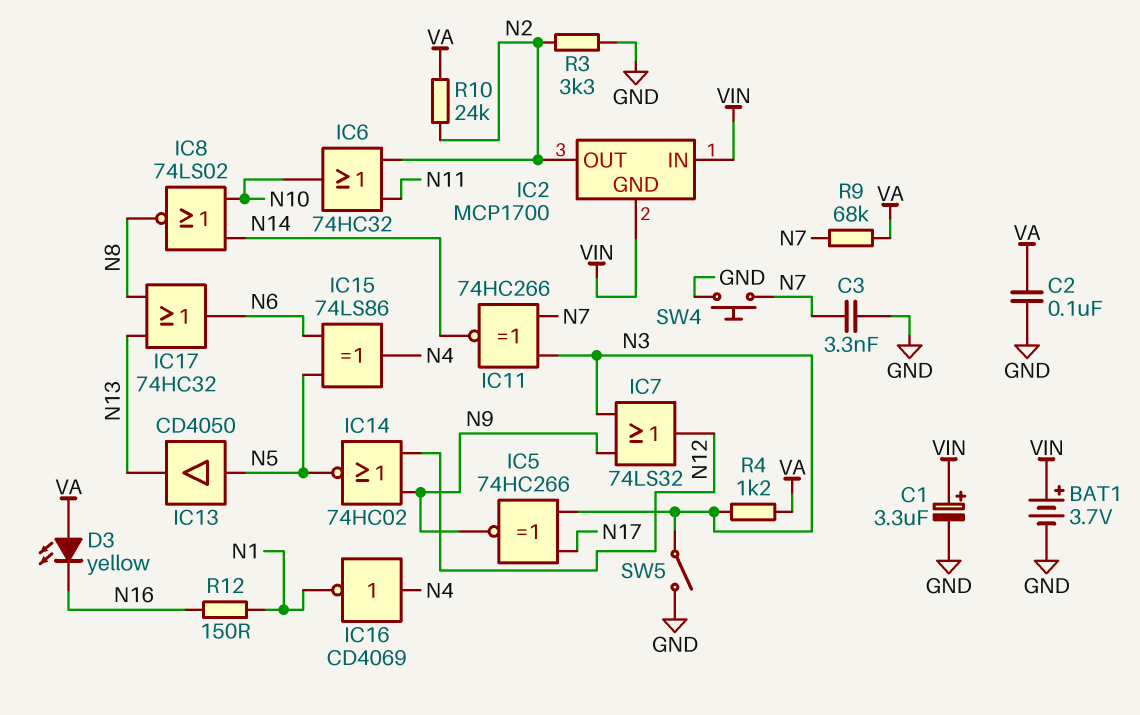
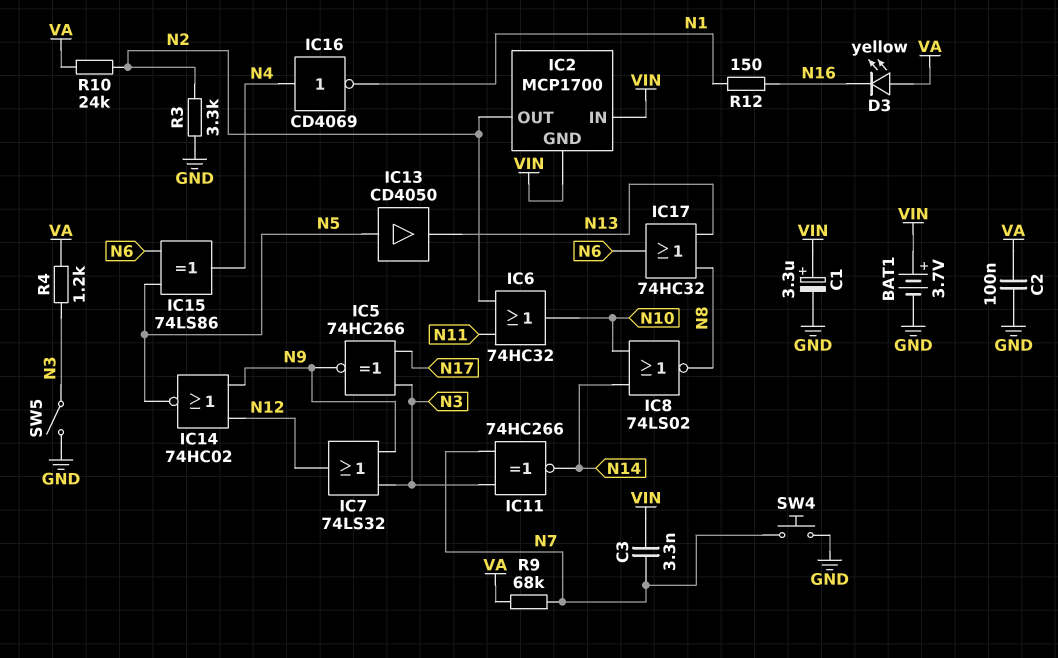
C3: 3.3nF (GND, N7) -> 3.3nF (N7, VIN)

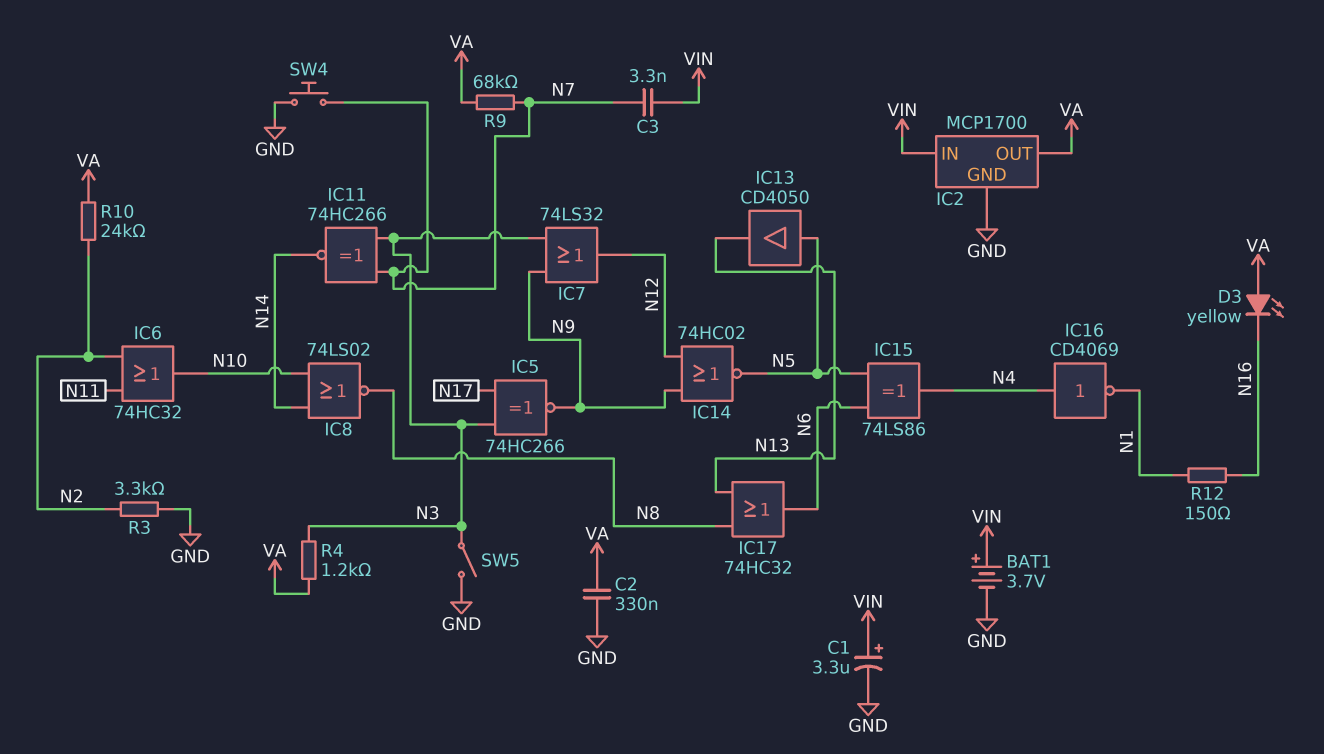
C2: 100nF (GND, VA) -> 330nF (GND, VA)
IC2 pin GND: VIN -> GND
IC2 pin OUT: N2 -> VA

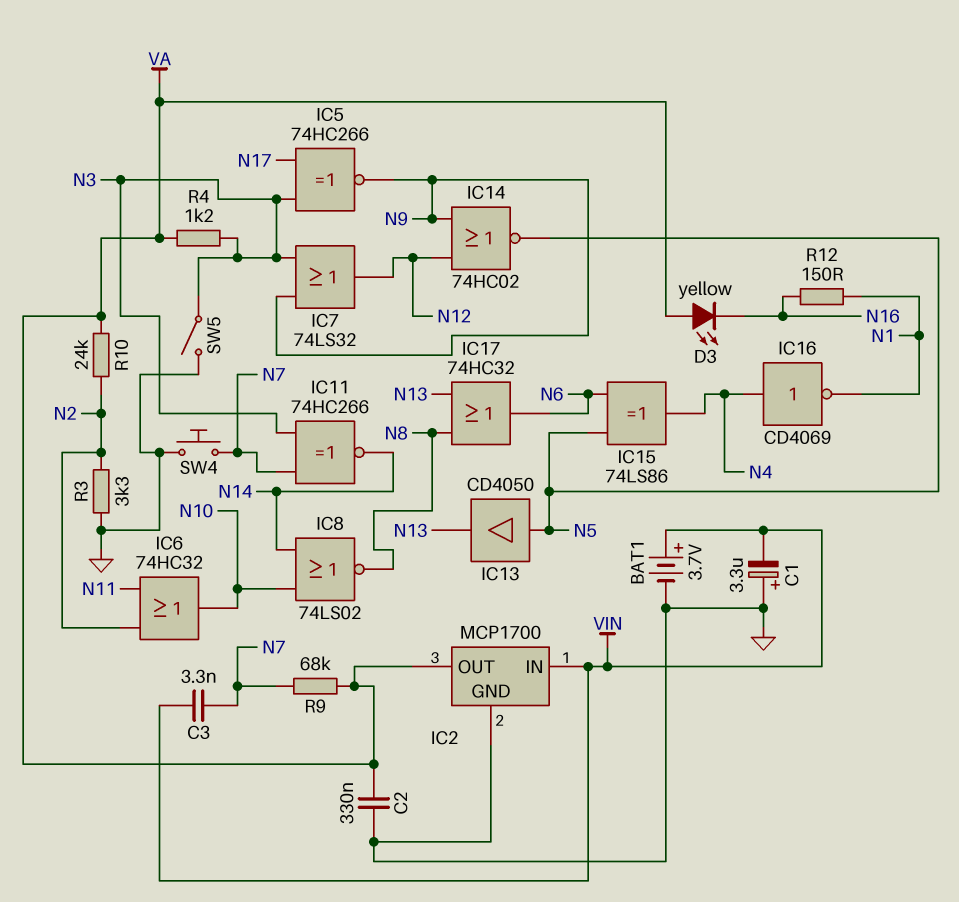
C1: 3.3uF (plus VIN, minus GND) -> 3.3uF (plus GND, minus VIN)

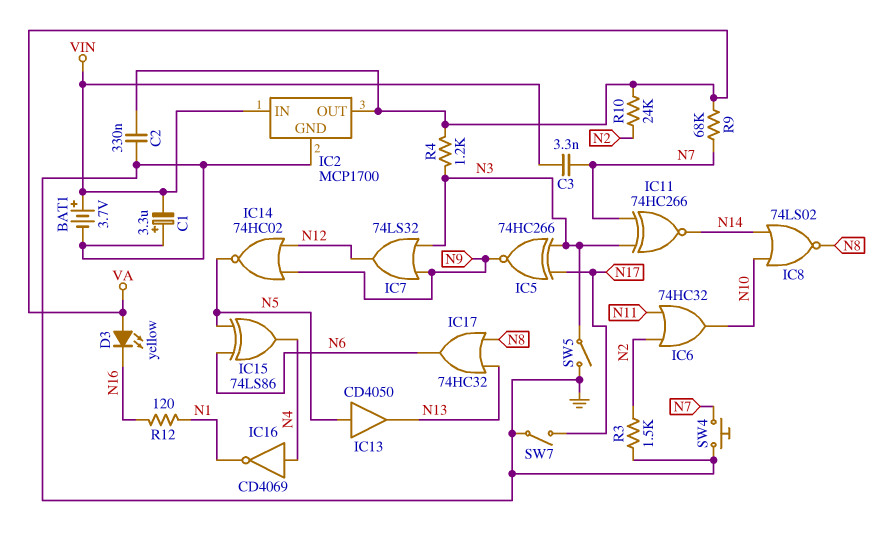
R3: 3.3k (GND, N2) -> 1.5k (GND, N2)
R12: 150 (N1, N16) -> 120 (N1, N16)
SW7: none -> switch (GND, N17)

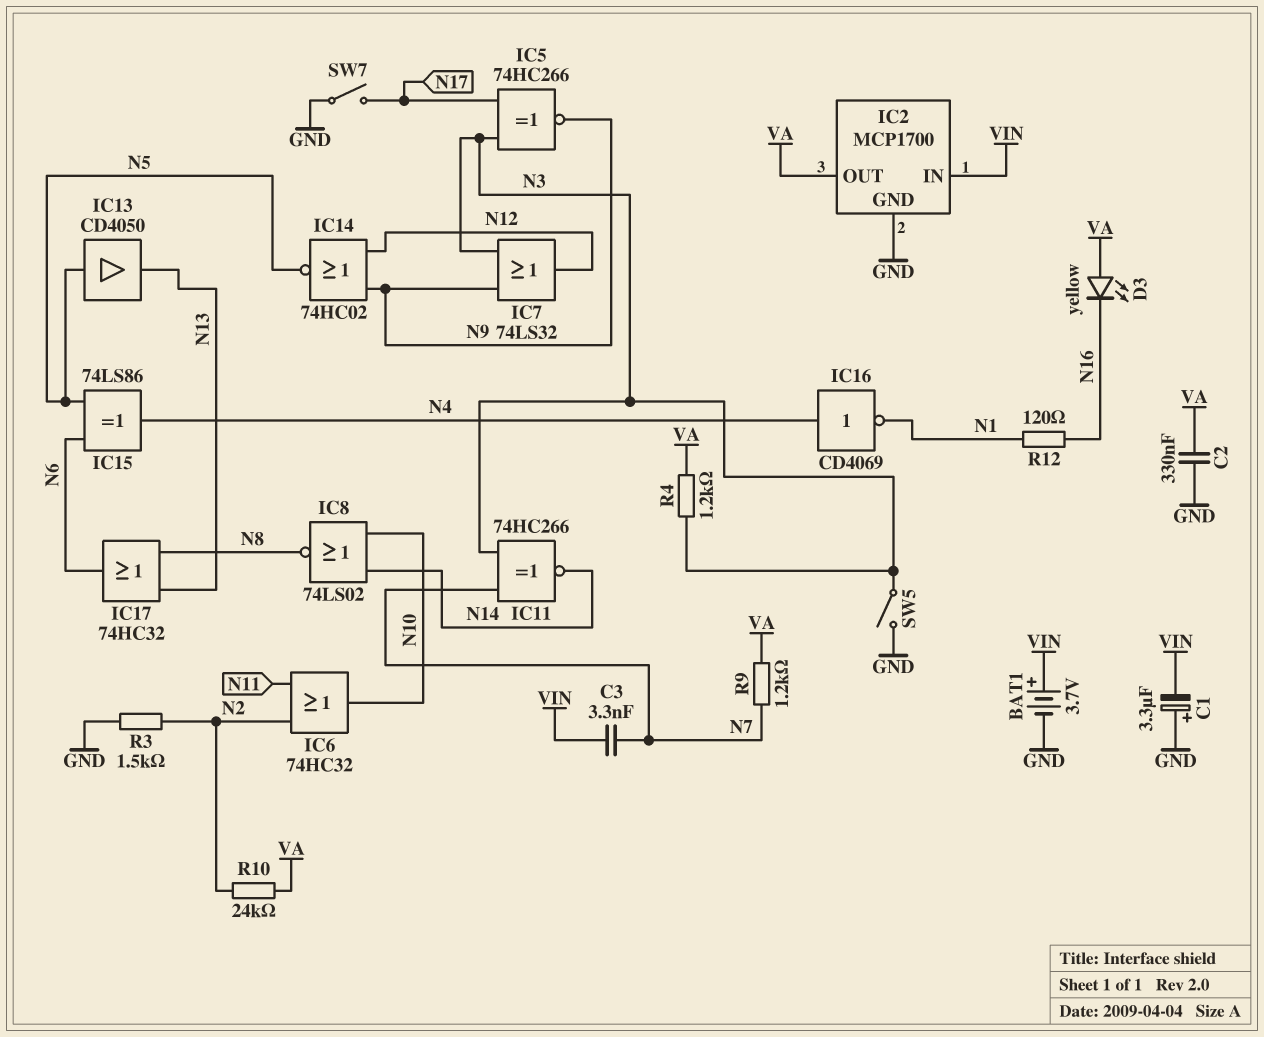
R9: 68k (N7, VA) -> 1.2k (N7, VA)
SW4: button (GND, N7) -> none

